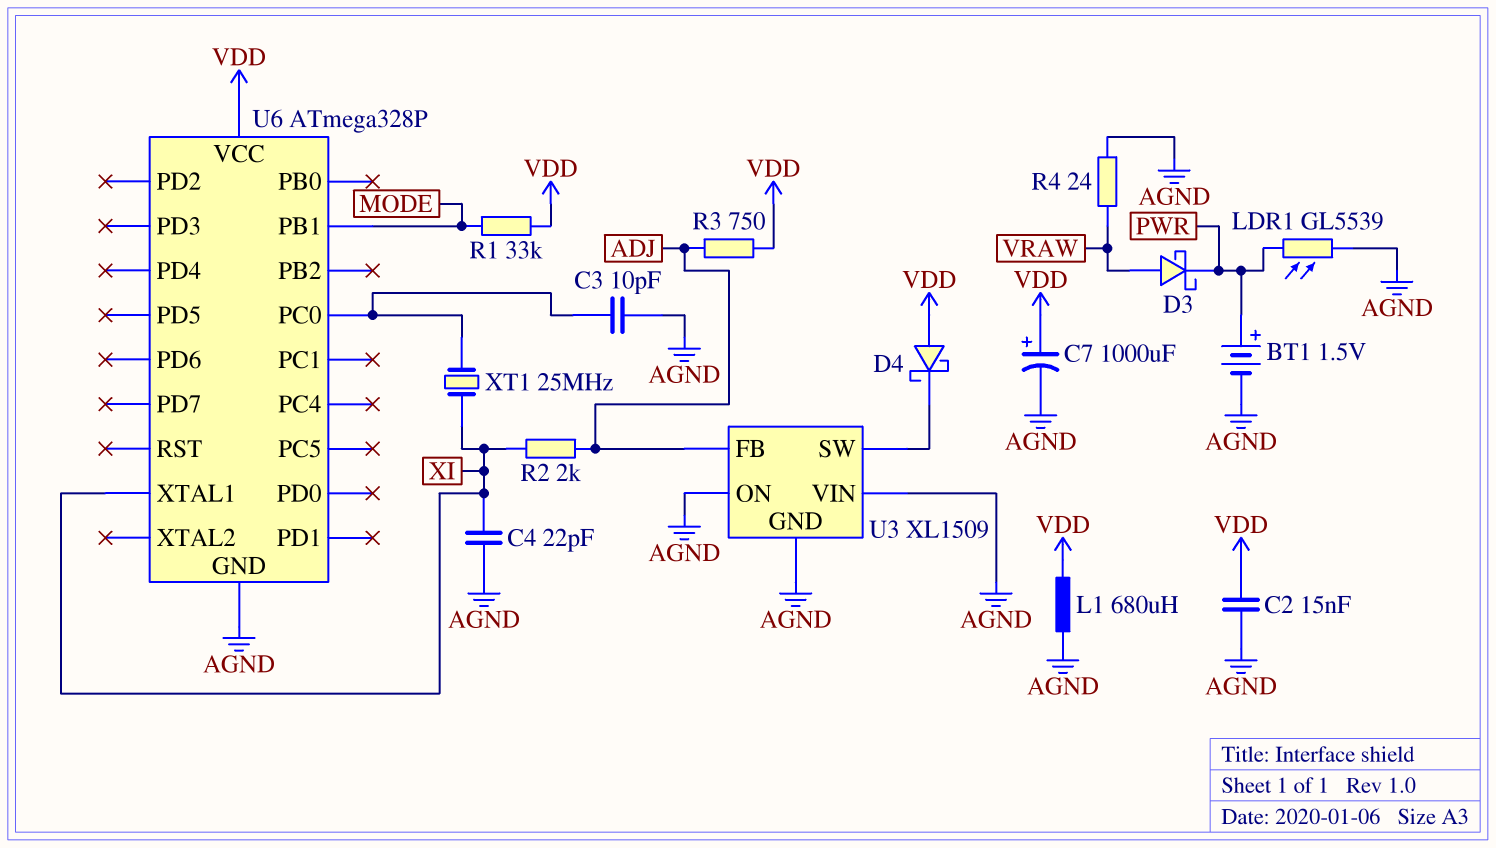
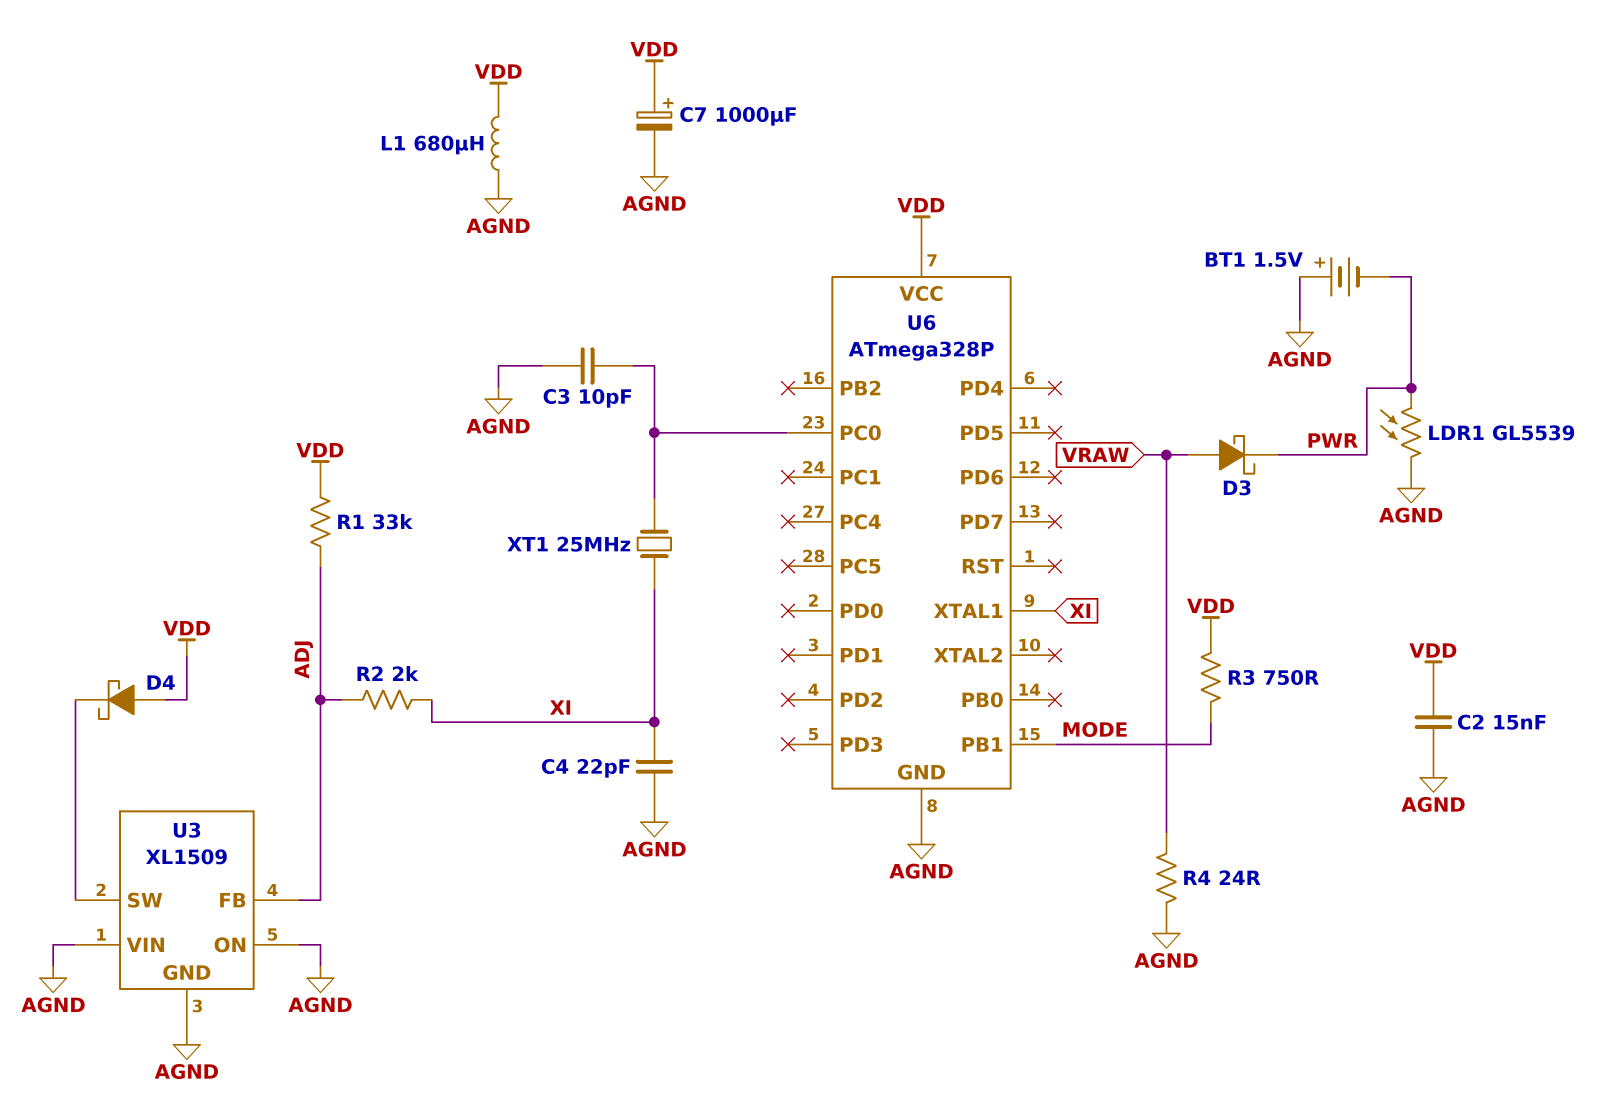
BT1: 1.5V (plus PWR, minus AGND) -> 1.5V (plus AGND, minus PWR)
R1: 33k (MODE, VDD) -> 33k (ADJ, VDD)
R3: 750 (ADJ, VDD) -> 750 (MODE, VDD)

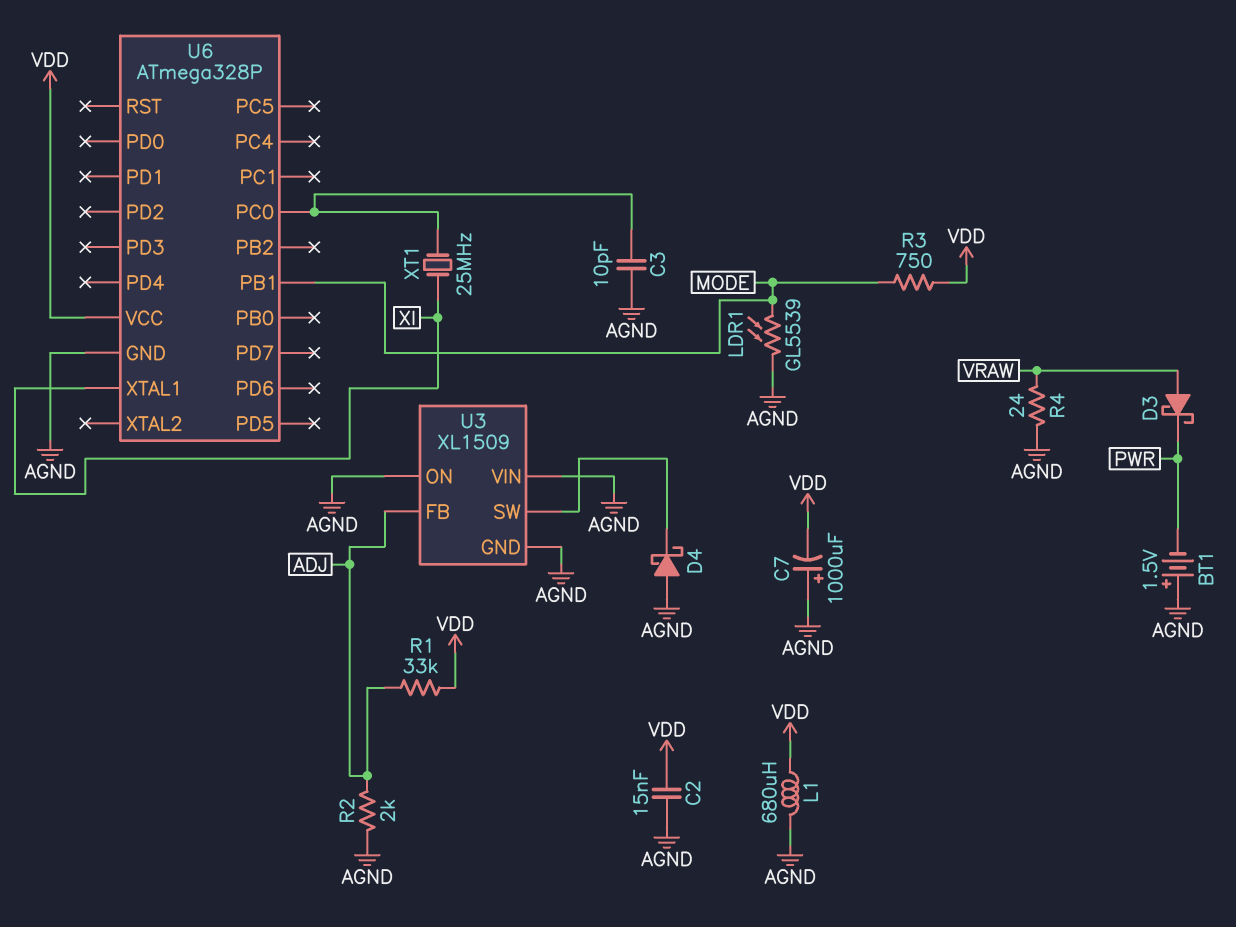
C4: 22pF (AGND, XI) -> none
C7: 1000uF (plus VDD, minus AGND) -> 1000uF (plus AGND, minus VDD)
D4: schottky (A VDD, K U3/SW) -> schottky (A AGND, K U3/SW)
LDR1: GL5539 (AGND, PWR) -> GL5539 (AGND, MODE)
R2: 2k (ADJ, XI) -> 2k (ADJ, AGND)

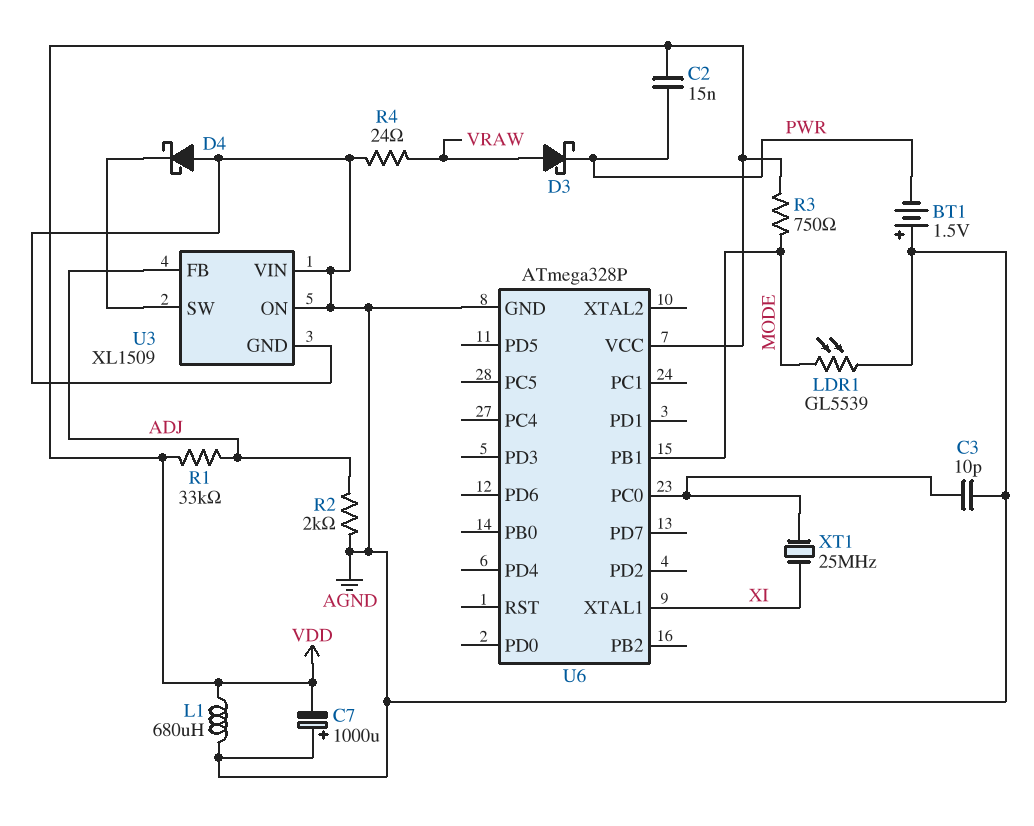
C2: 15nF (AGND, VDD) -> 15nF (PWR, VDD)

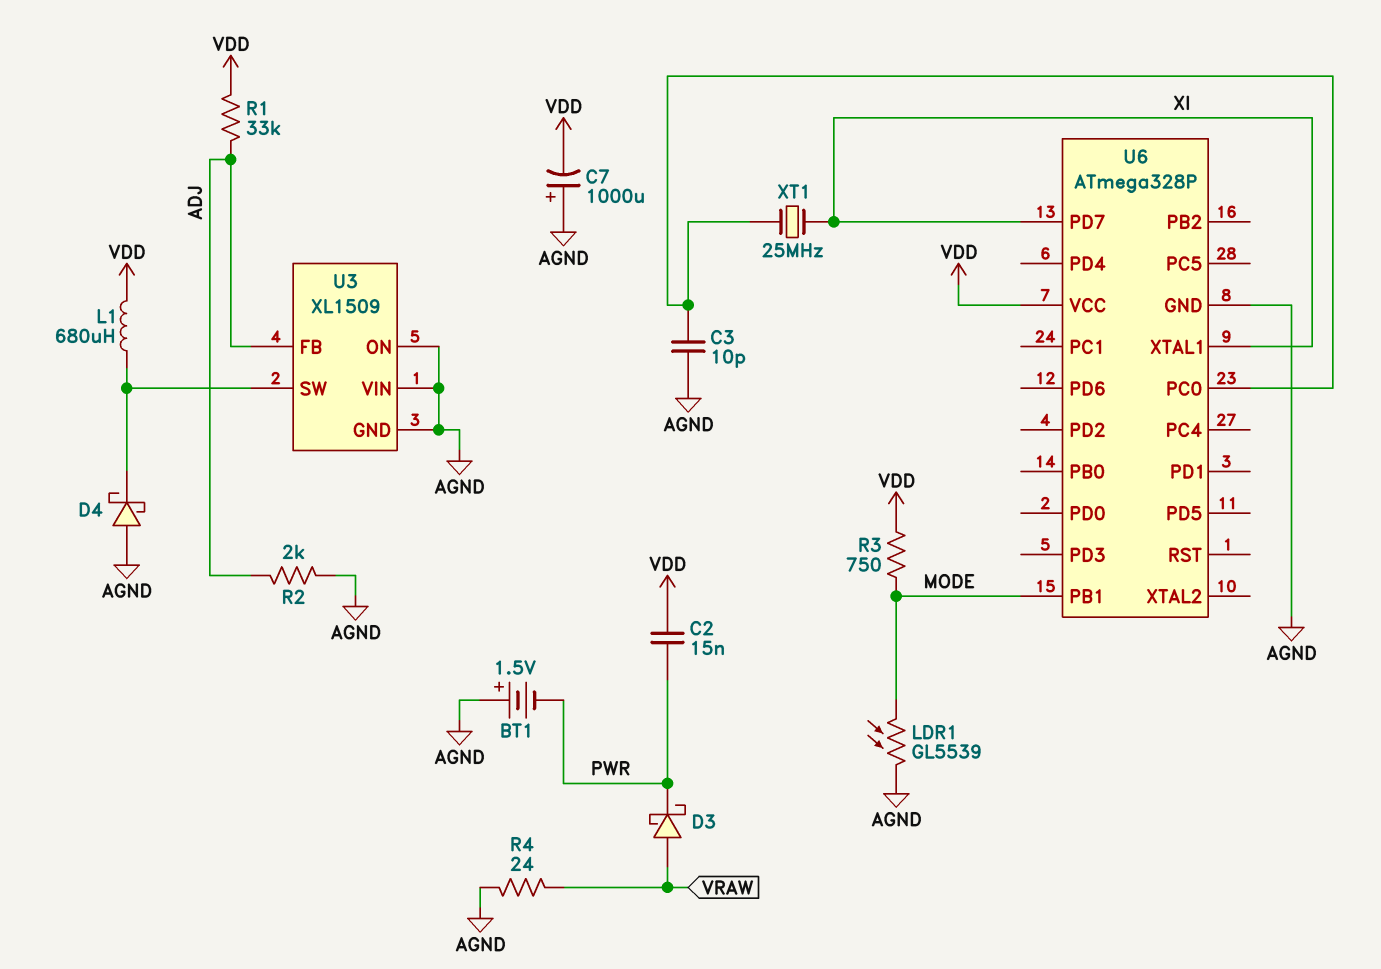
L1: 680uH (AGND, VDD) -> 680uH (U3/SW, VDD)
U6 pin PD7: none -> XI

